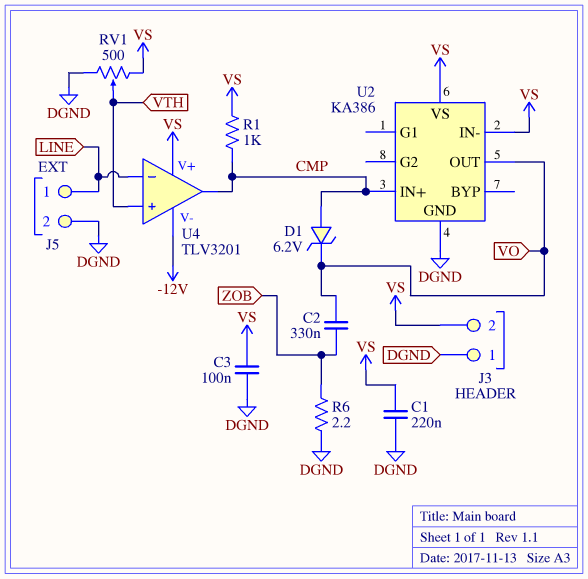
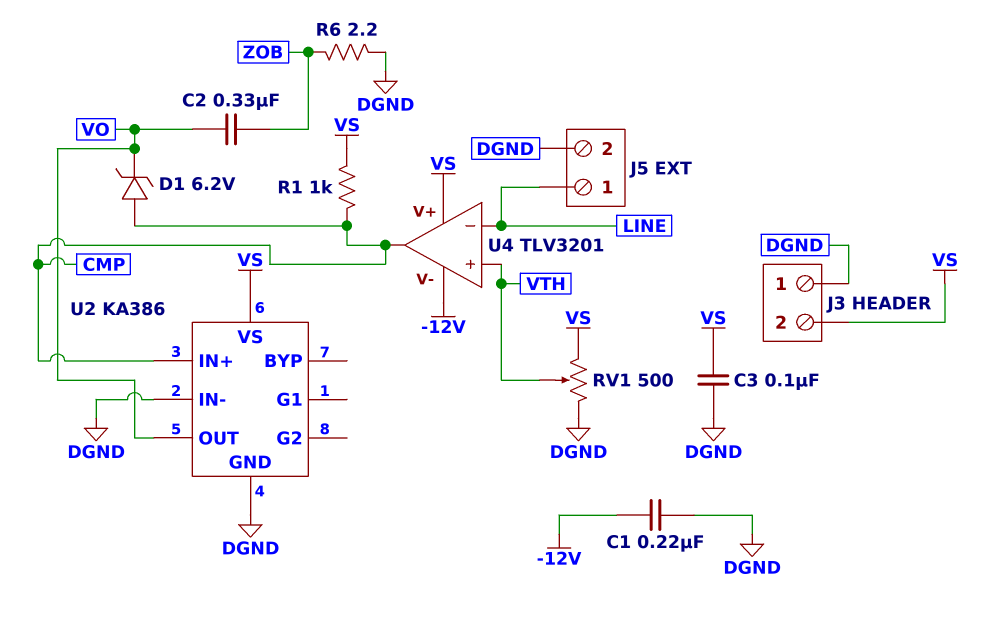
C1: 220nF (DGND, VS) -> 220nF (-12V, DGND)
U2 pin IN-: VS -> DGND

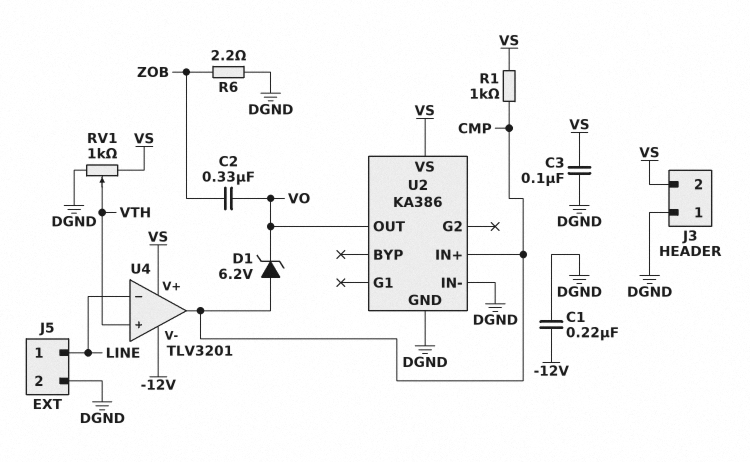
RV1: 500 (DGND, VS, wiper VTH) -> 1k (DGND, VS, wiper VTH)

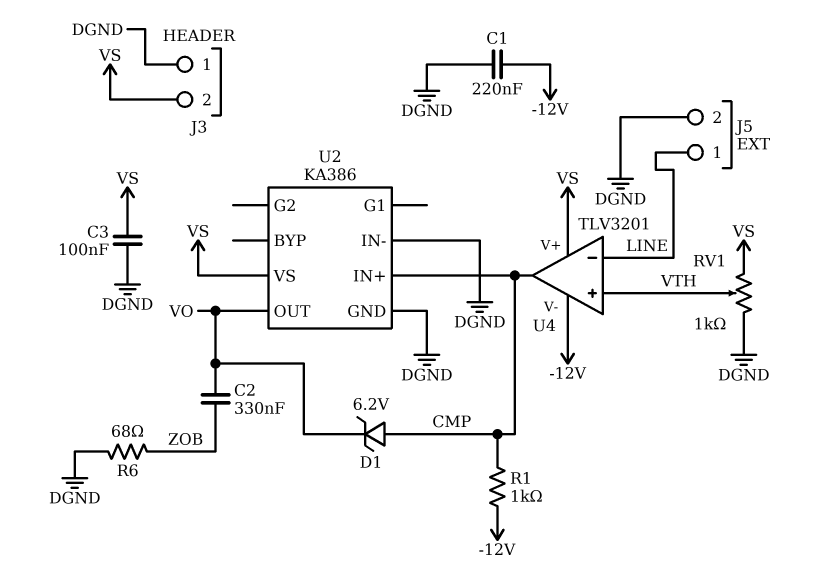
R1: 1k (CMP, VS) -> 1k (-12V, CMP)
R6: 2.2 (DGND, ZOB) -> 68 (DGND, ZOB)

